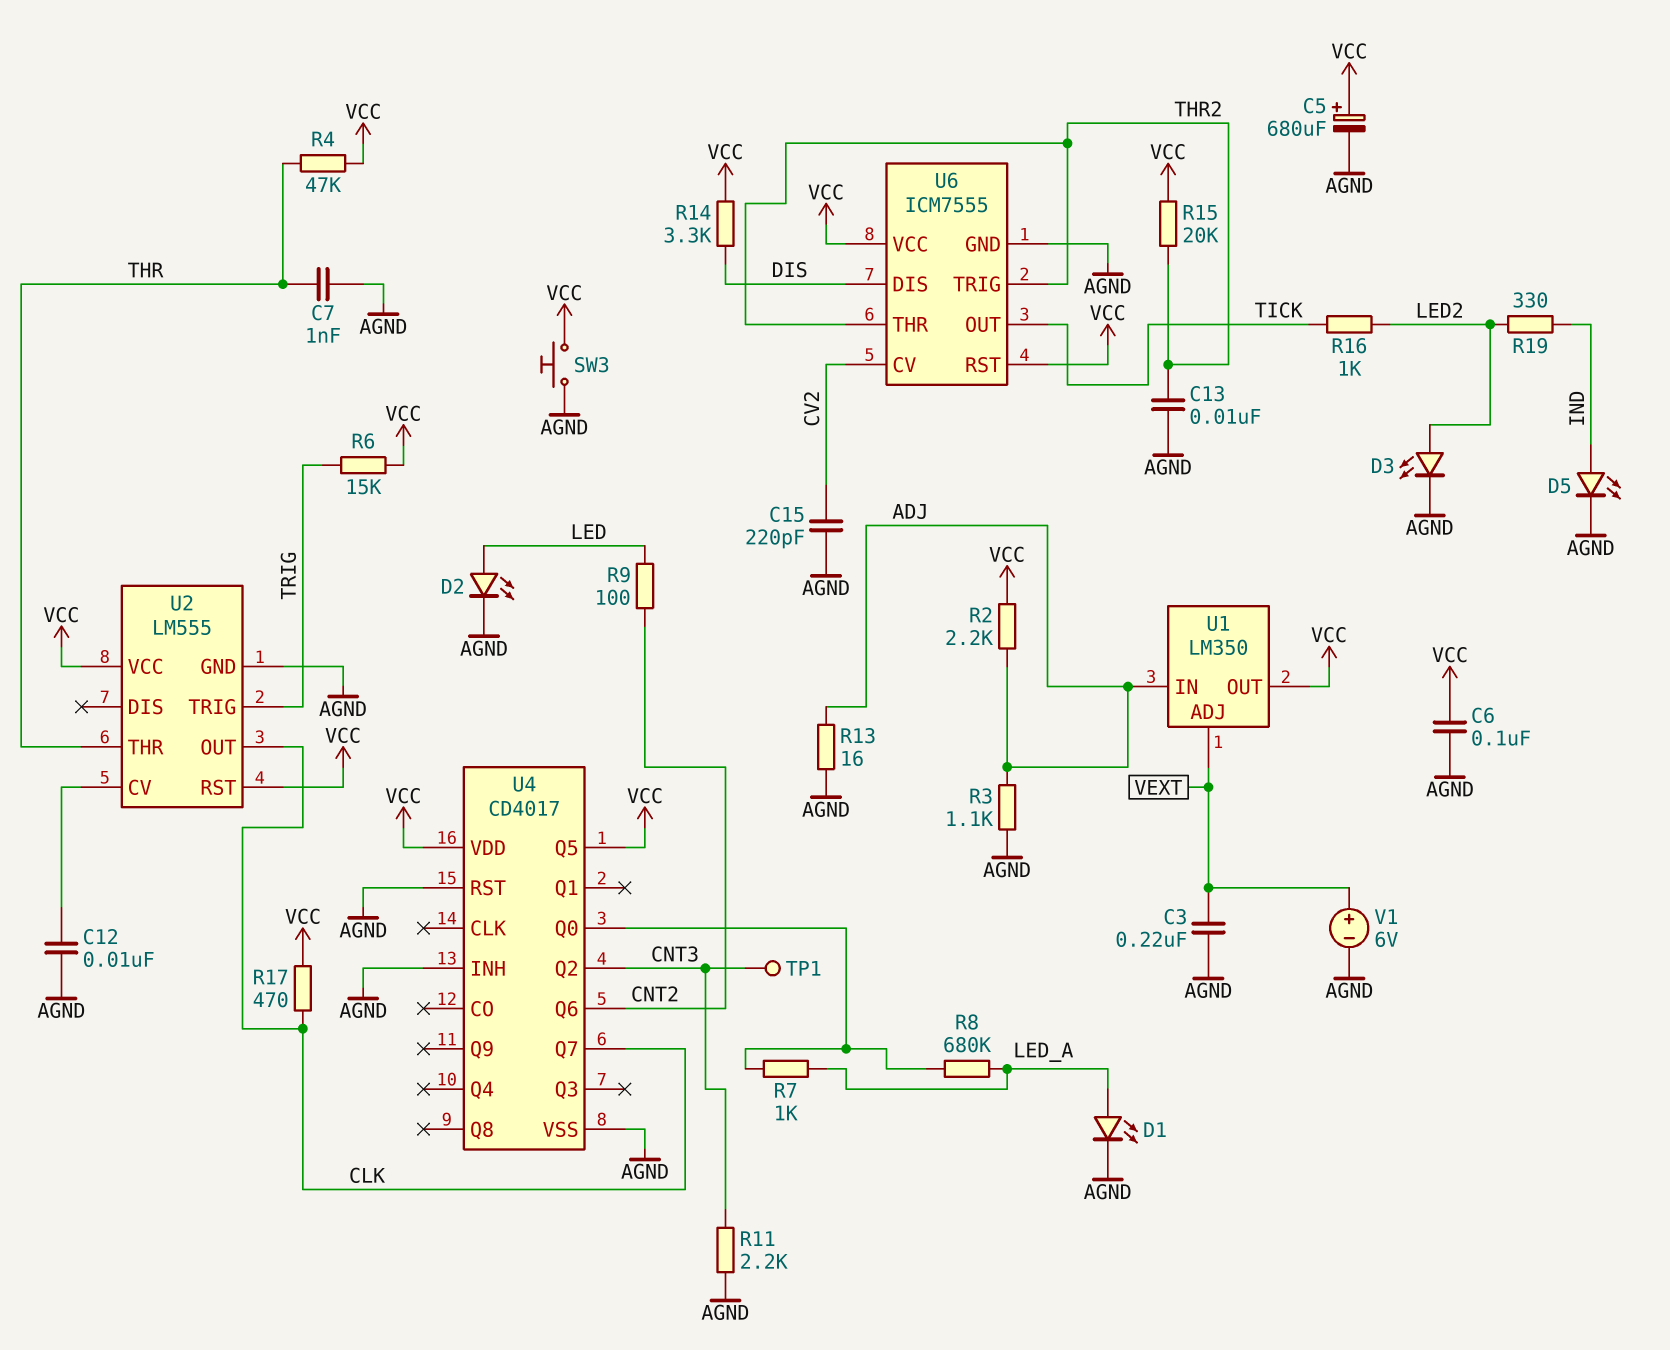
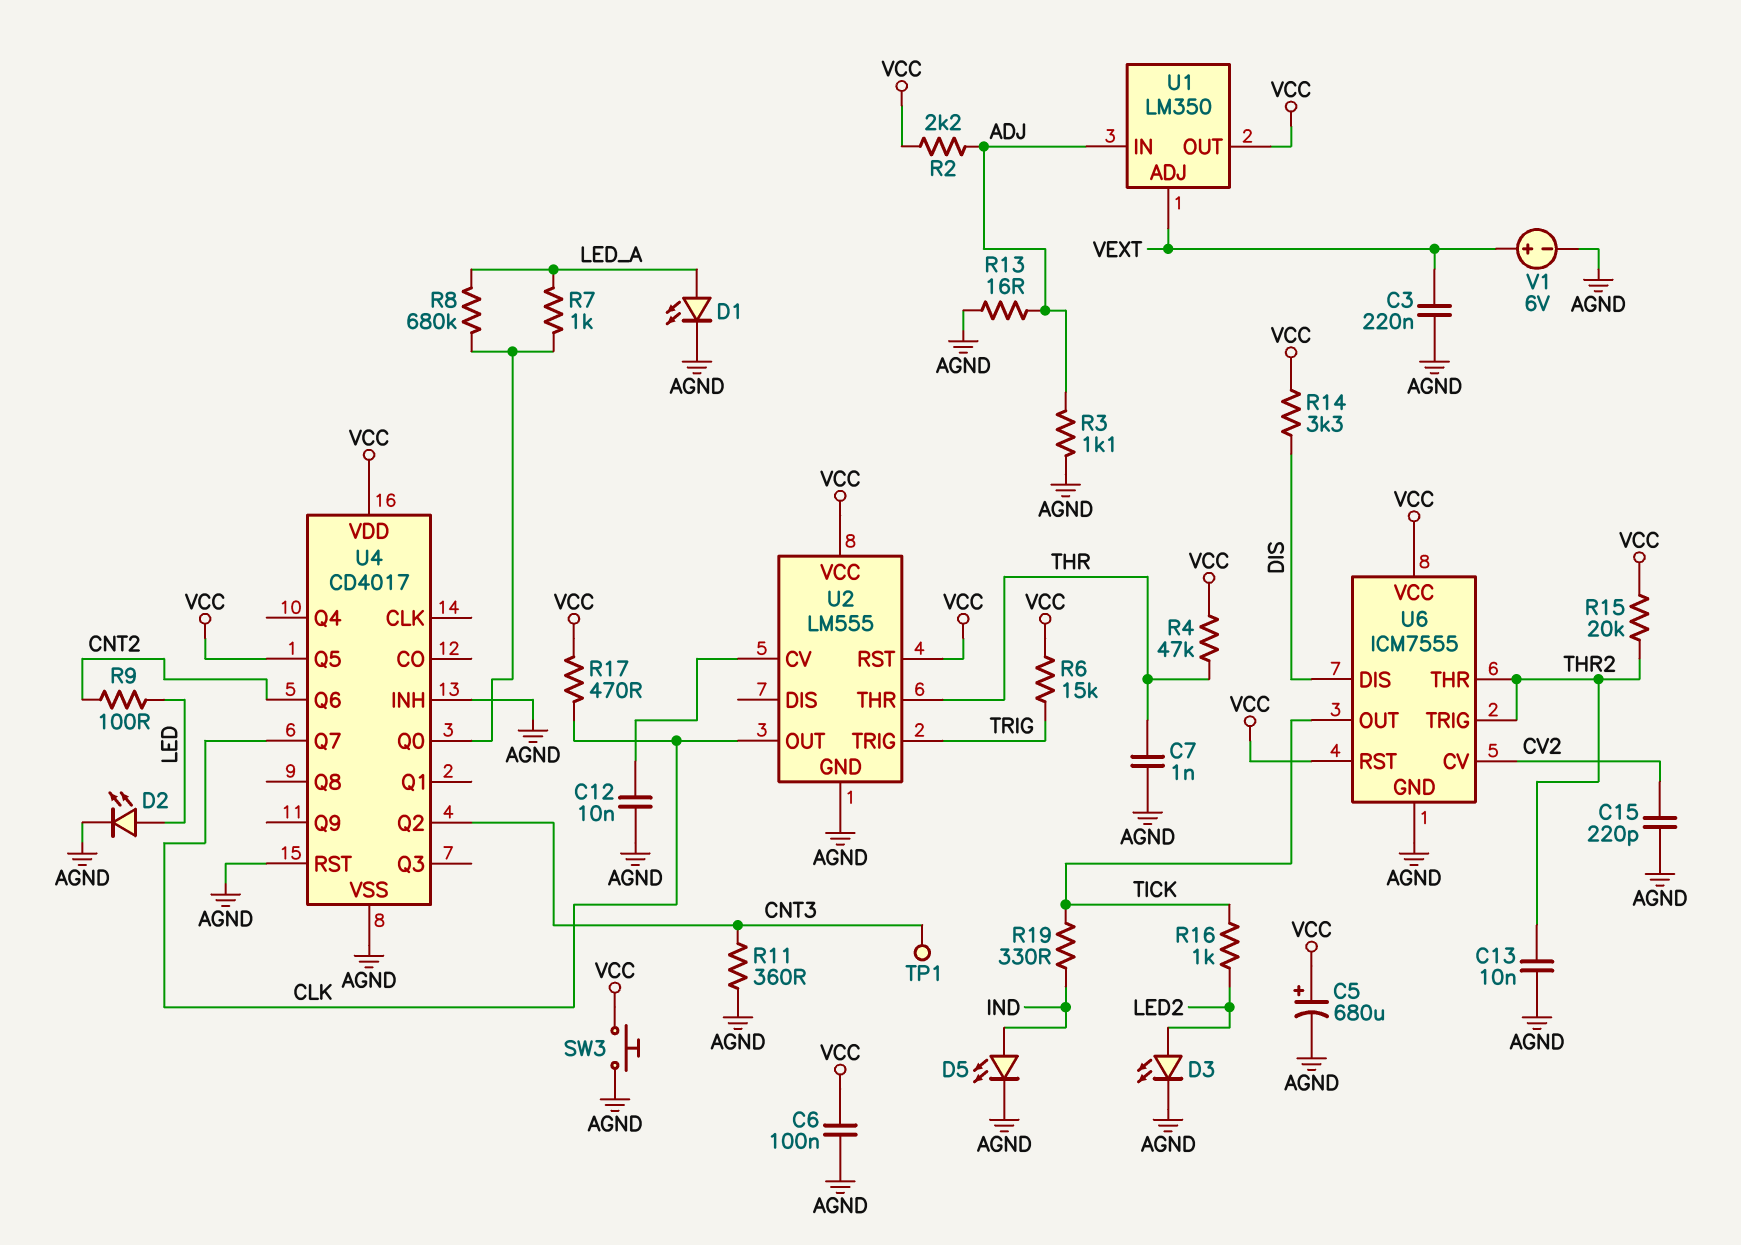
R11: 2.2k (AGND, CNT3) -> 360 (AGND, CNT3)
R19: 330 (IND, LED2) -> 330 (IND, TICK)

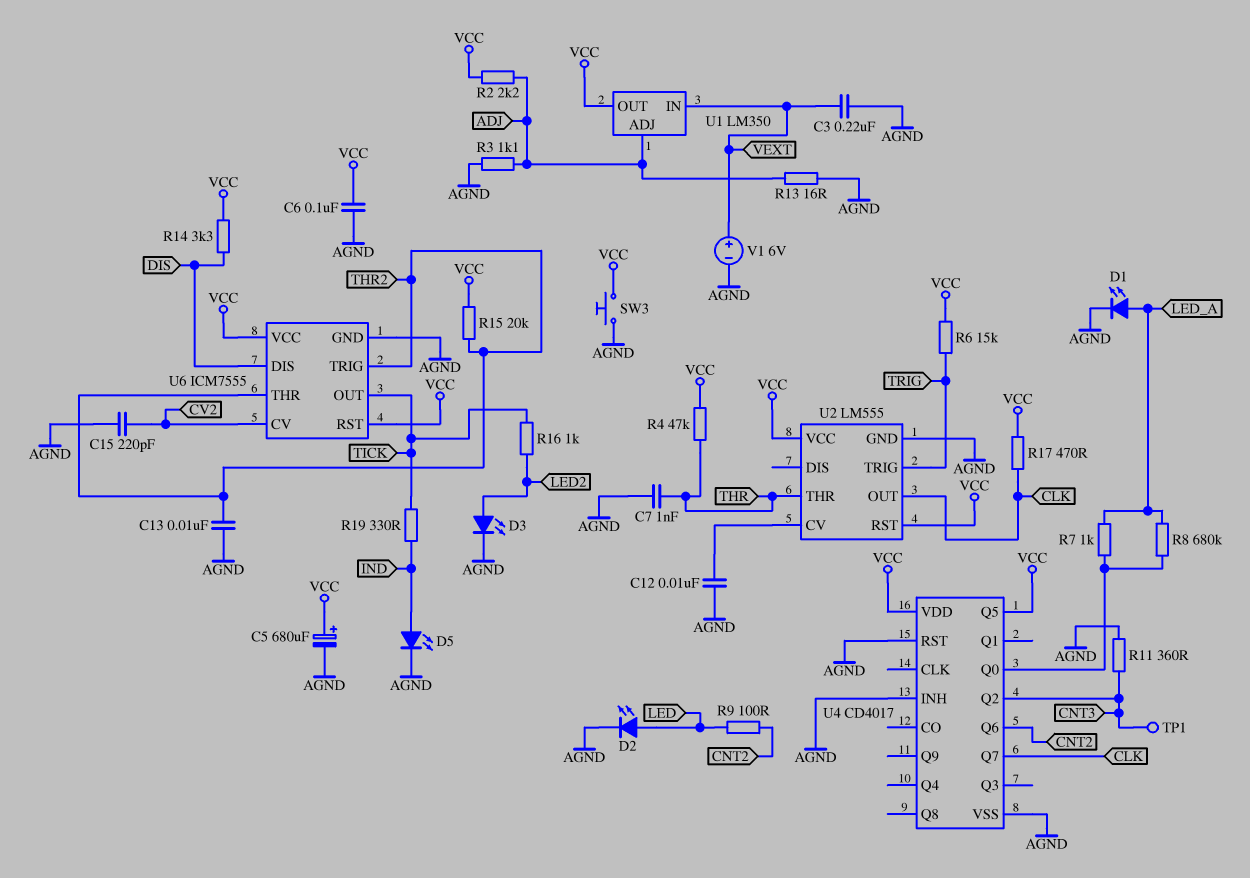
U1 pin ADJ: VEXT -> ADJ
U1 pin IN: ADJ -> VEXT

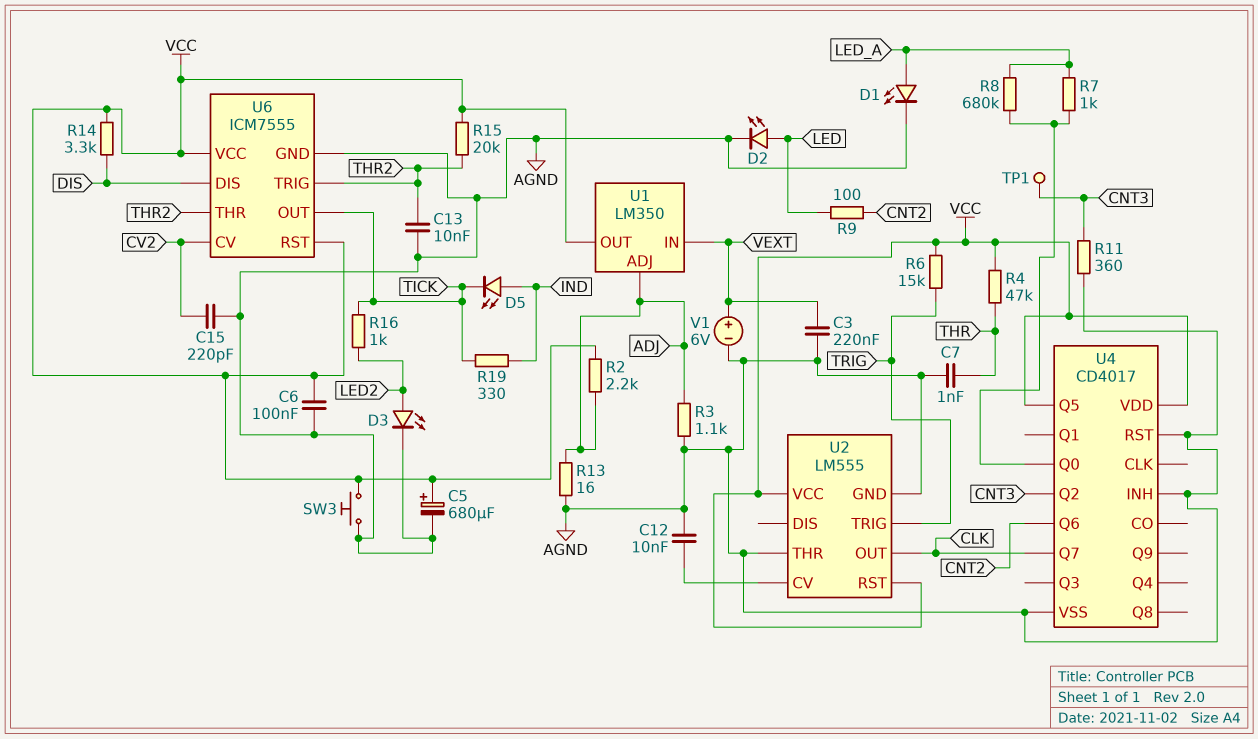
D5: LED (A IND, K AGND) -> LED (A IND, K TICK)
R17: 470 (CLK, VCC) -> none
U2 pin THR: THR -> AGND

